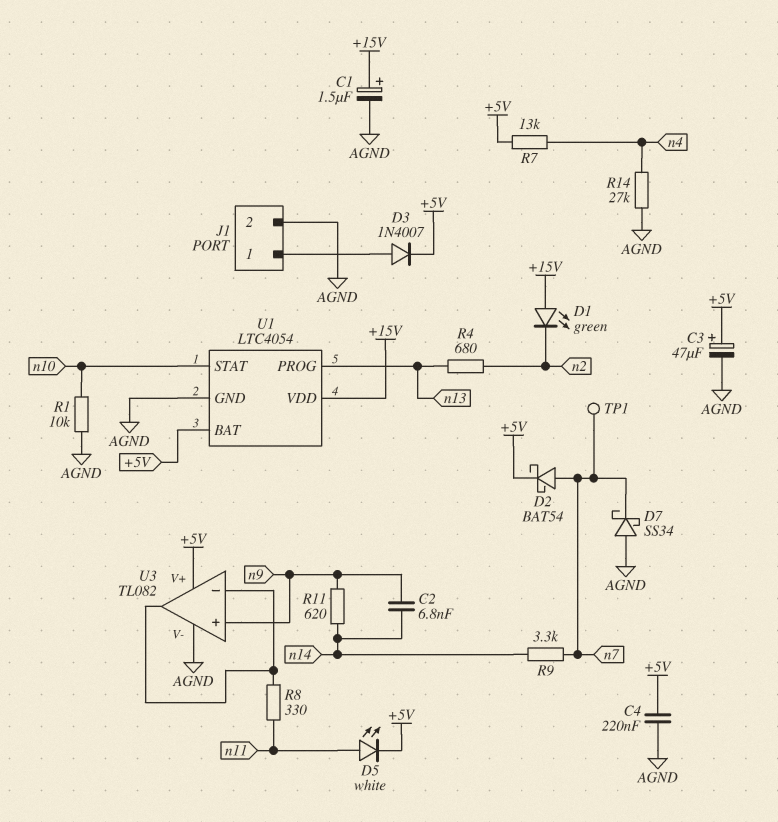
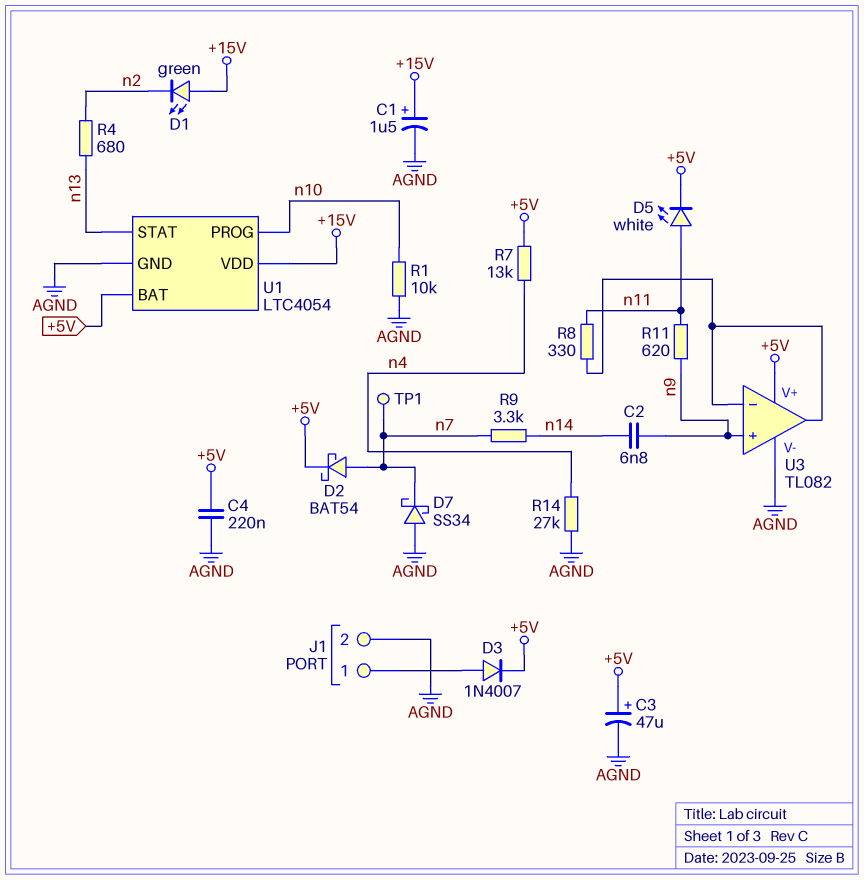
R11: 620 (n9, n14) -> 620 (n9, n11)
U1 pin PROG: n13 -> n10
U1 pin STAT: n10 -> n13

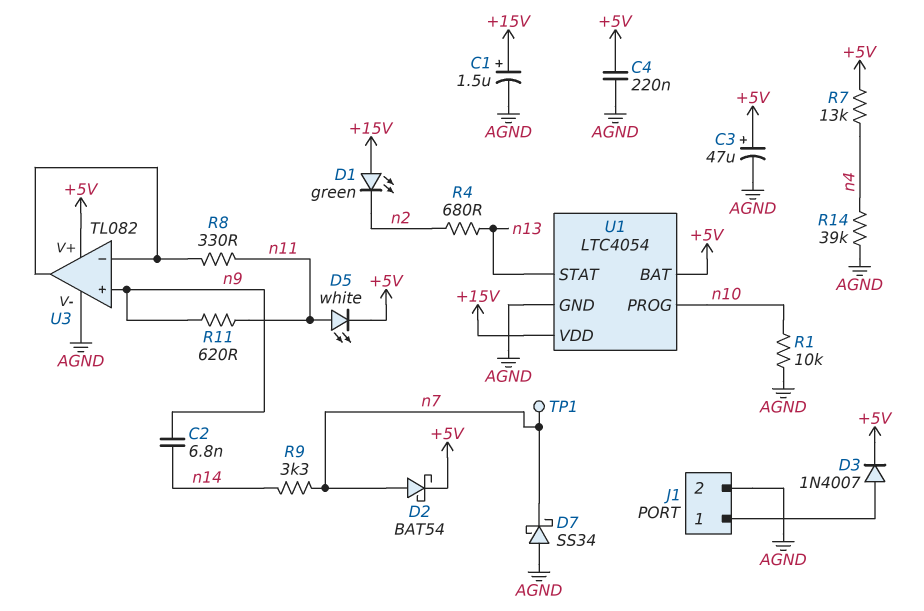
R14: 27k (AGND, n4) -> 39k (AGND, n4)

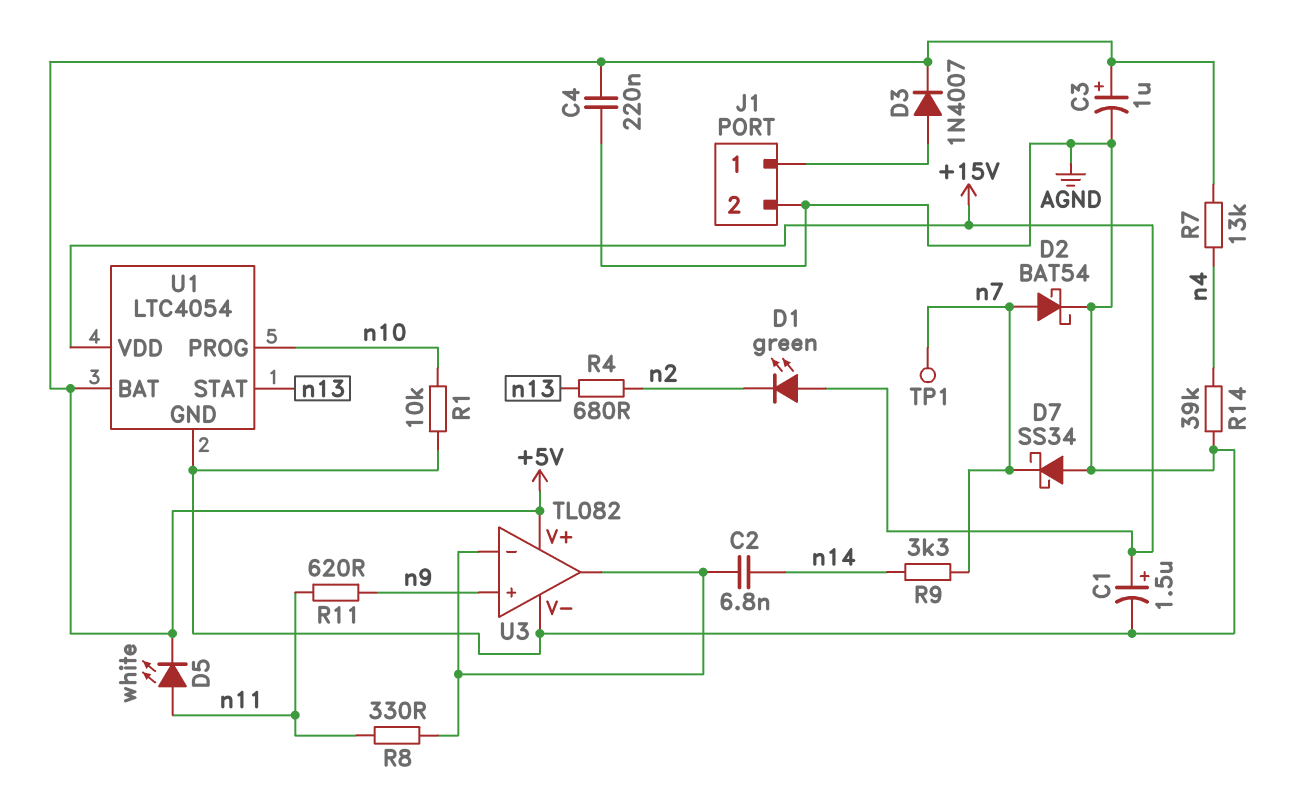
C2: 6.8nF (n9, n14) -> 6.8nF (U3/in-, n14)
C3: 47uF (plus +5V, minus AGND) -> 1uF (plus +5V, minus AGND)
D2: schottky BAT54 (A n7, K +5V) -> schottky BAT54 (A n7, K AGND)

